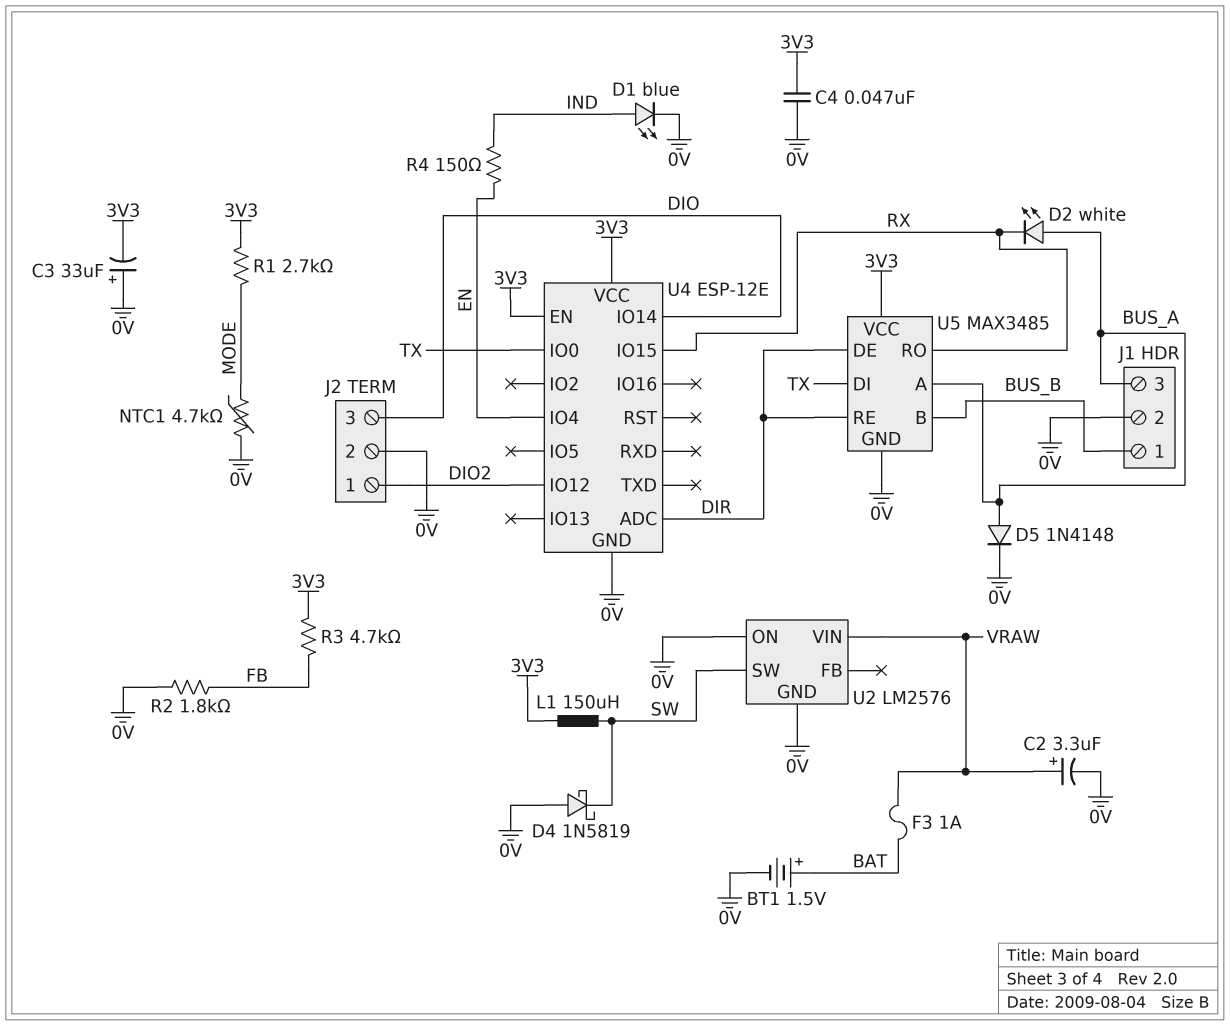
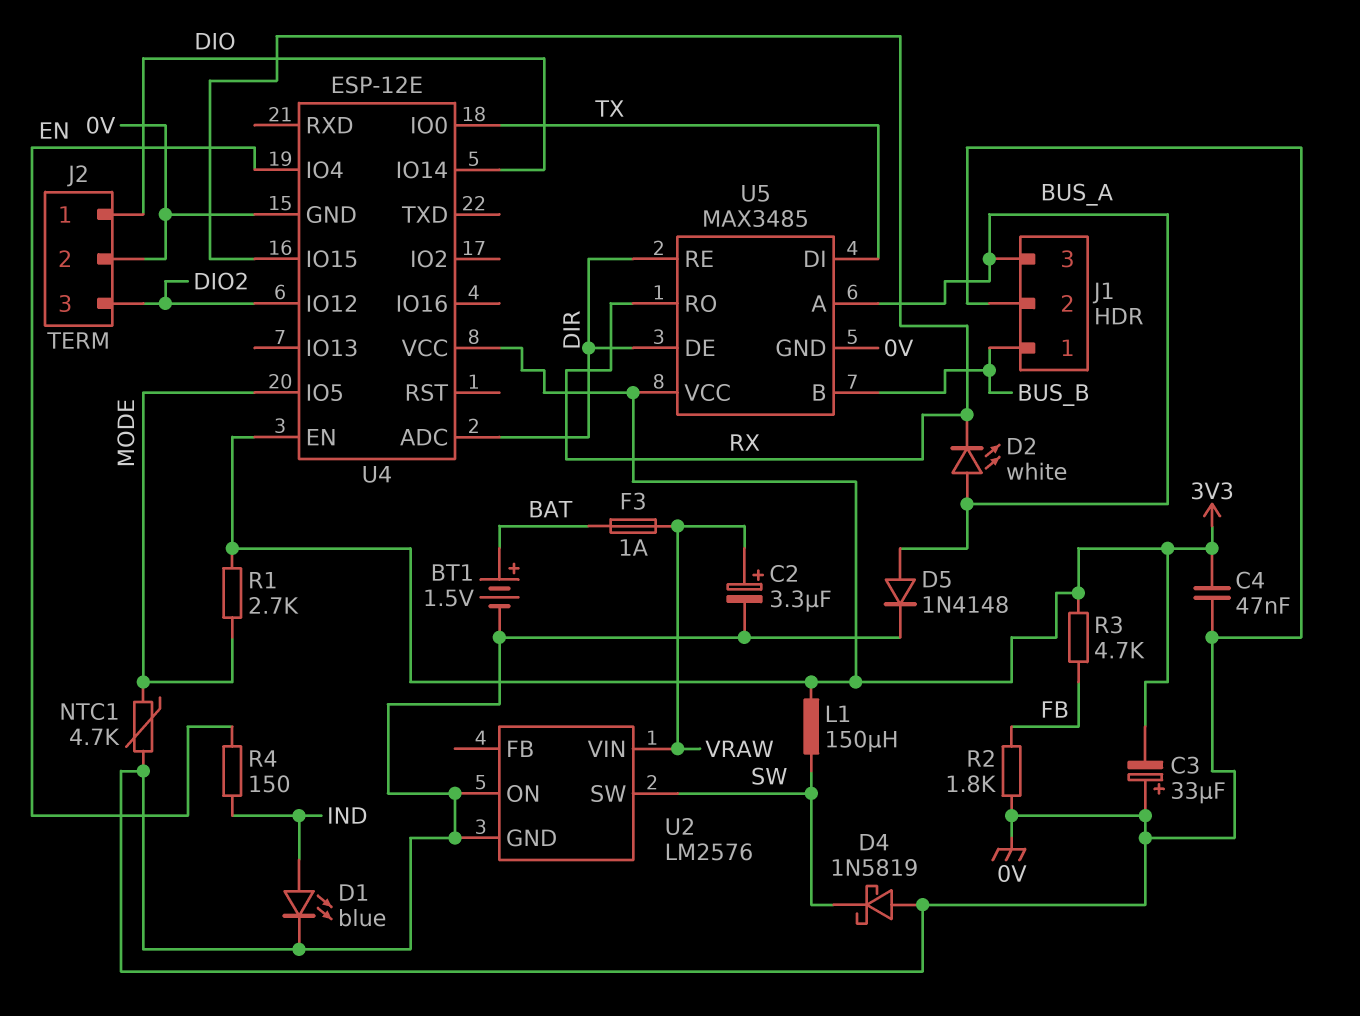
J2 pin 1: DIO2 -> DIO
J2 pin 3: DIO -> DIO2
U4 pin IO5: none -> MODE

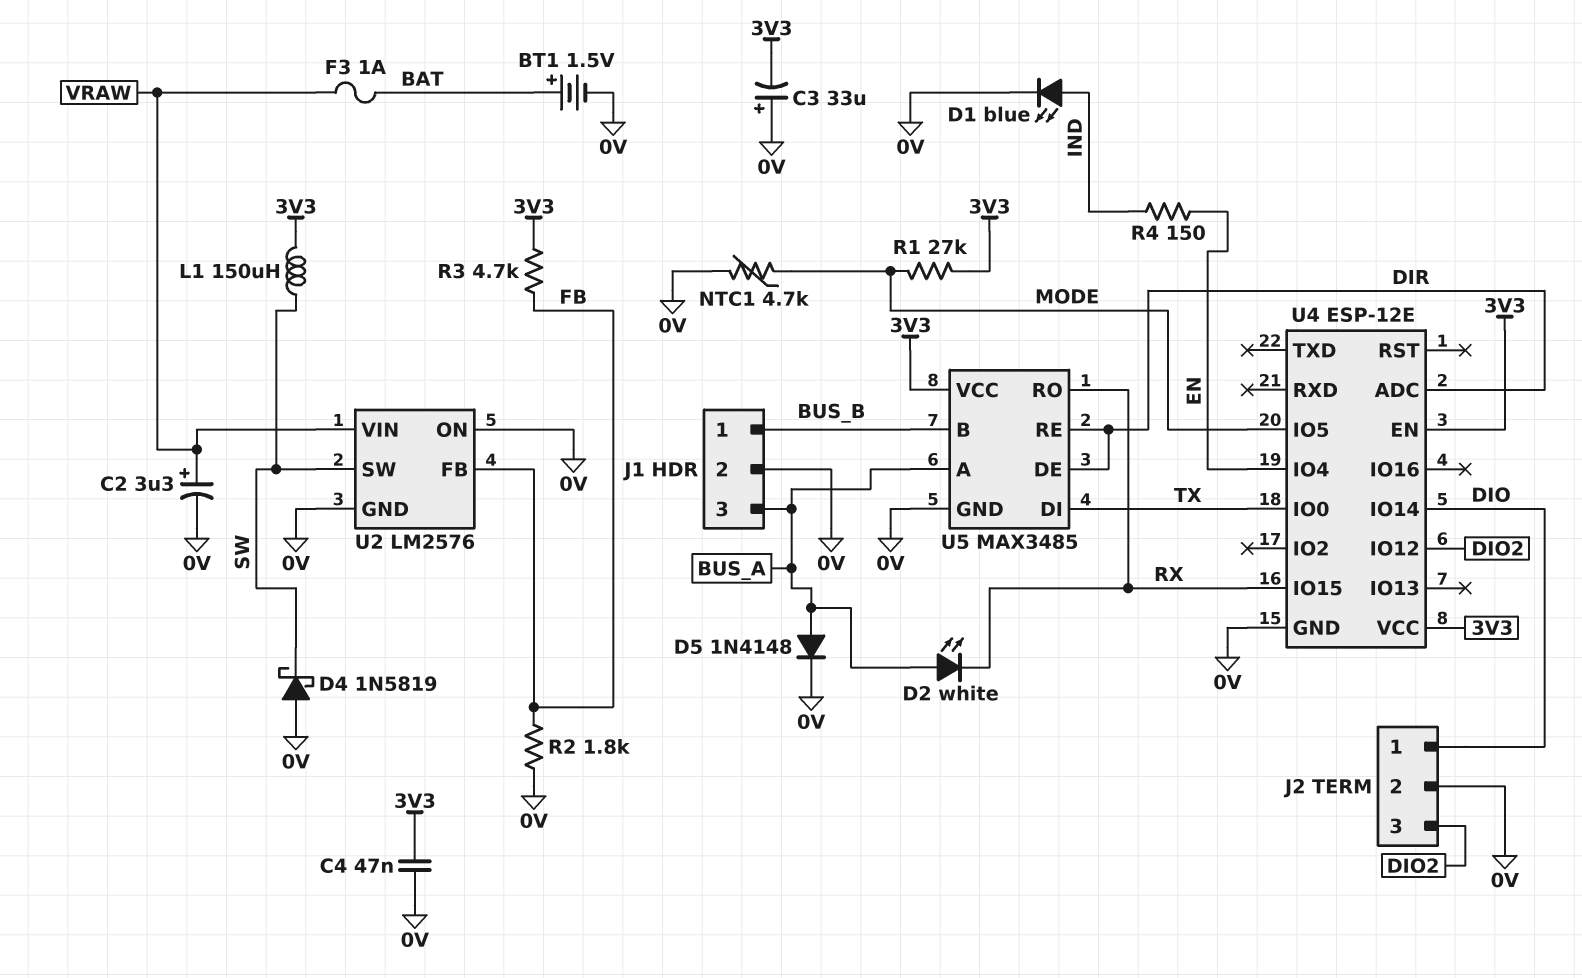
R1: 2.7k (3V3, MODE) -> 27k (3V3, MODE)
U2 pin FB: none -> FB

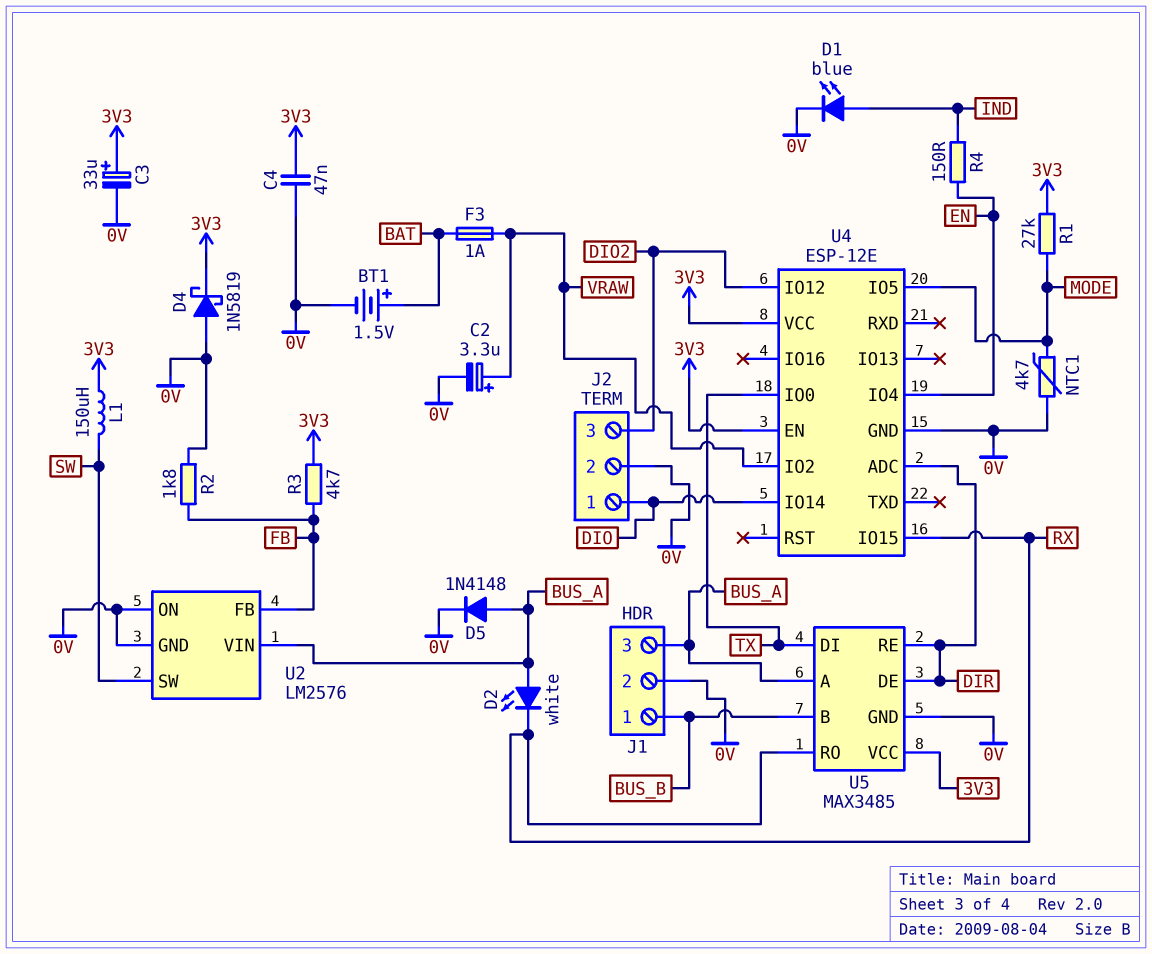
C3: 33uF (plus 0V, minus 3V3) -> 33uF (plus 3V3, minus 0V)
D4: schottky 1N5819 (A 0V, K SW) -> schottky 1N5819 (A 0V, K 3V3)
U2 pin VIN: VRAW -> BUS_A
U4 pin IO2: none -> VRAW

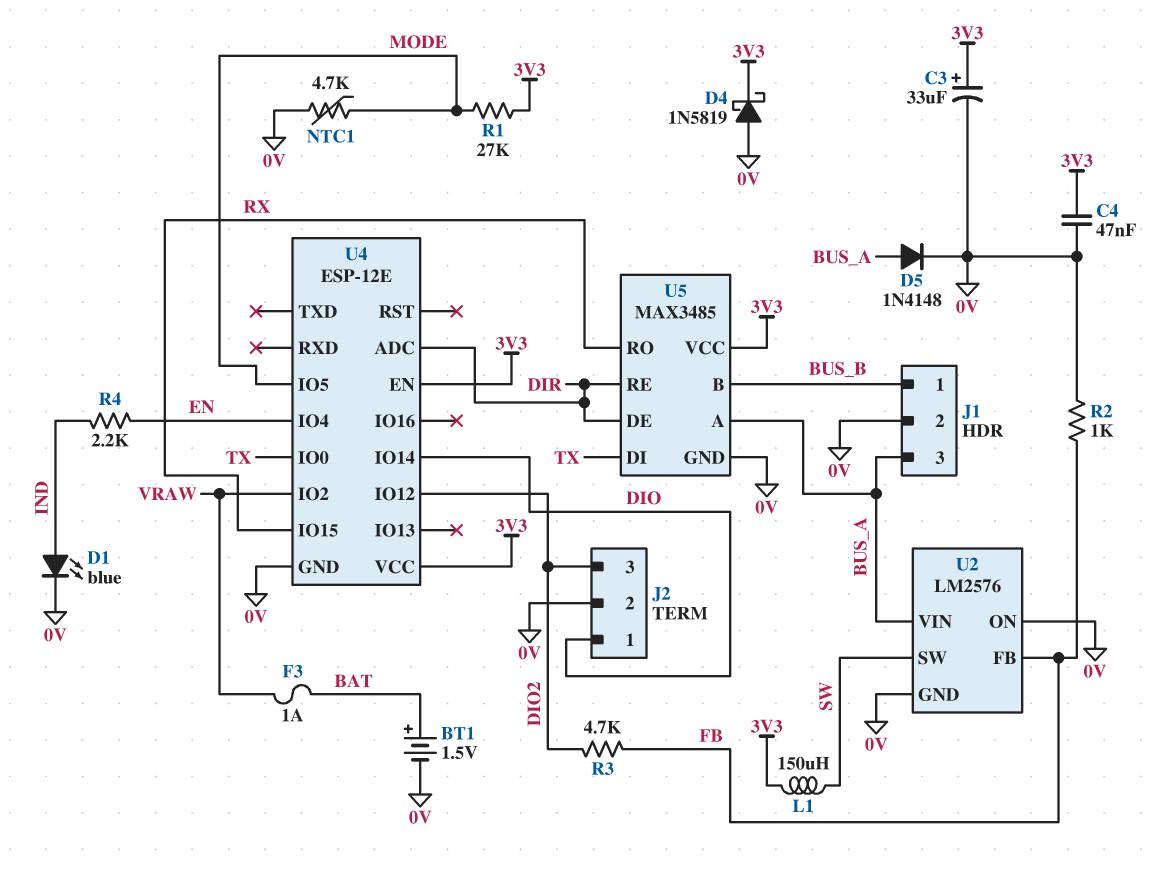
C2: 3.3uF (plus VRAW, minus 0V) -> none
D2: LED white (A BUS_A, K RX) -> none
R2: 1.8k (0V, FB) -> 1k (0V, FB)
R3: 4.7k (3V3, FB) -> 4.7k (DIO2, FB)
R4: 150 (EN, IND) -> 2.2k (EN, IND)

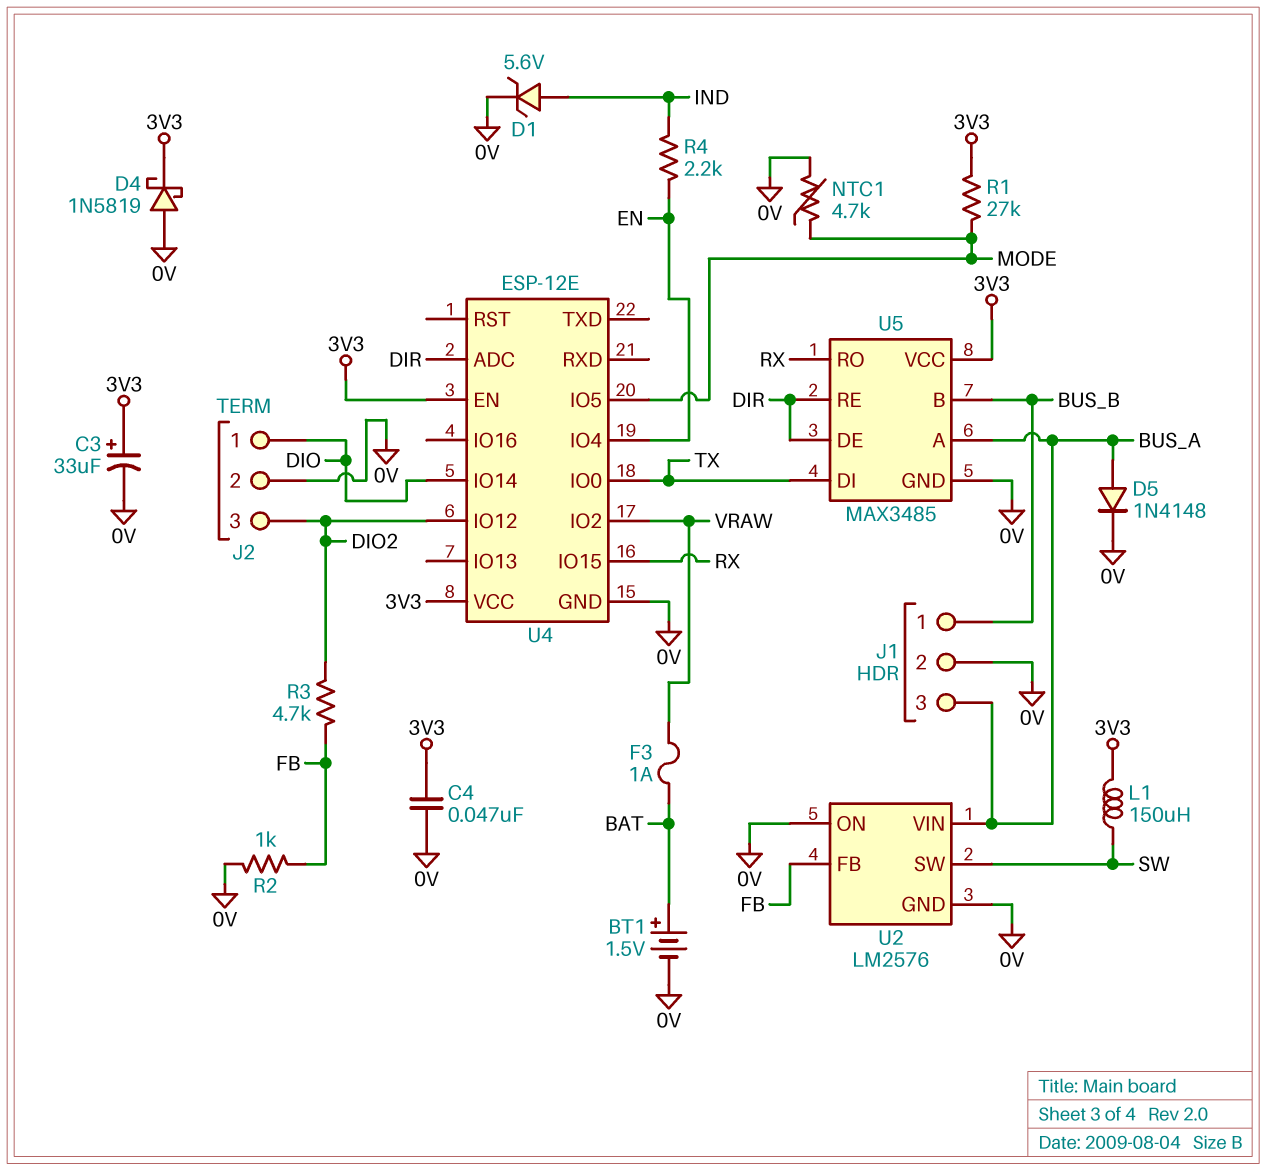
D1: LED blue (A IND, K 0V) -> zener 5.6V (A IND, K 0V)

